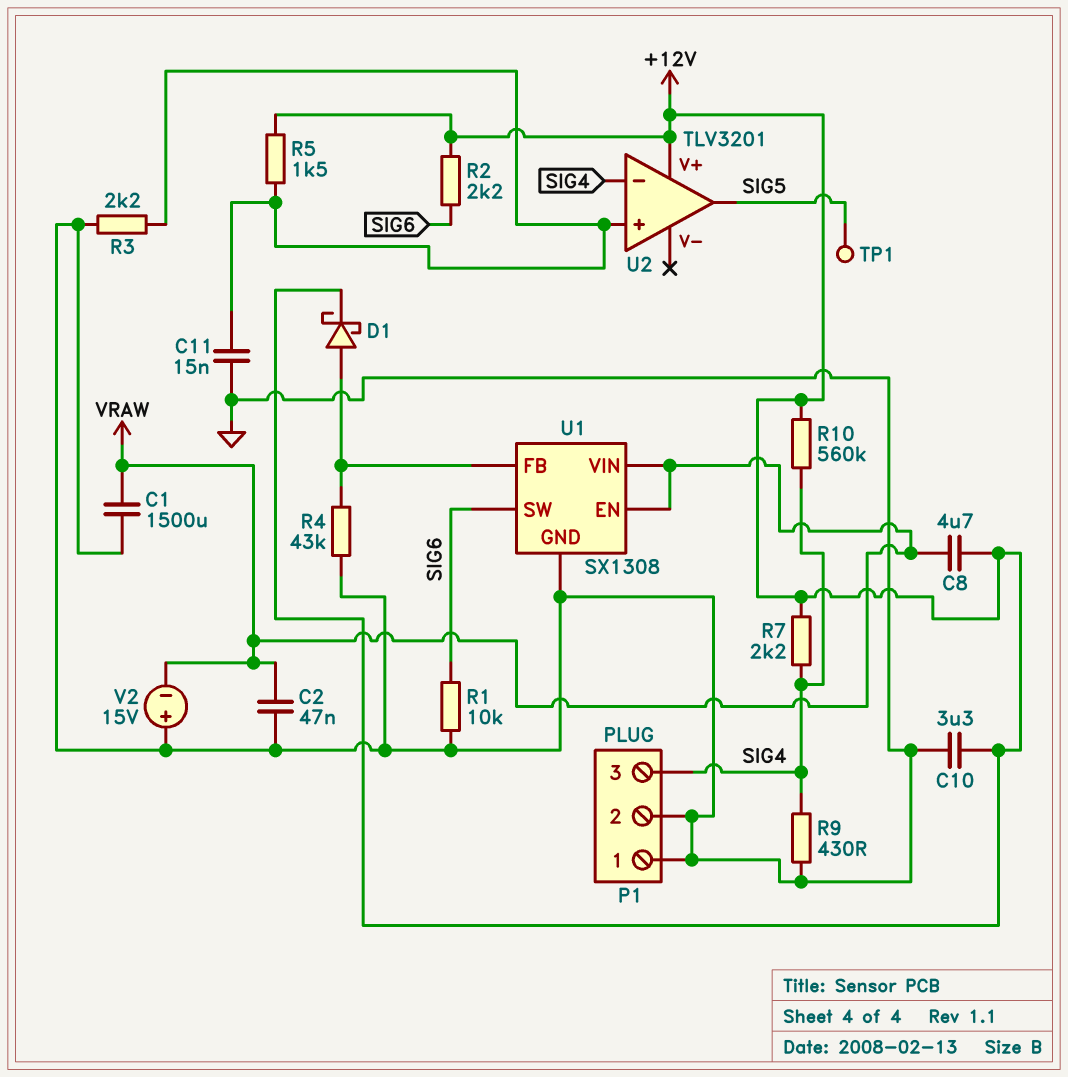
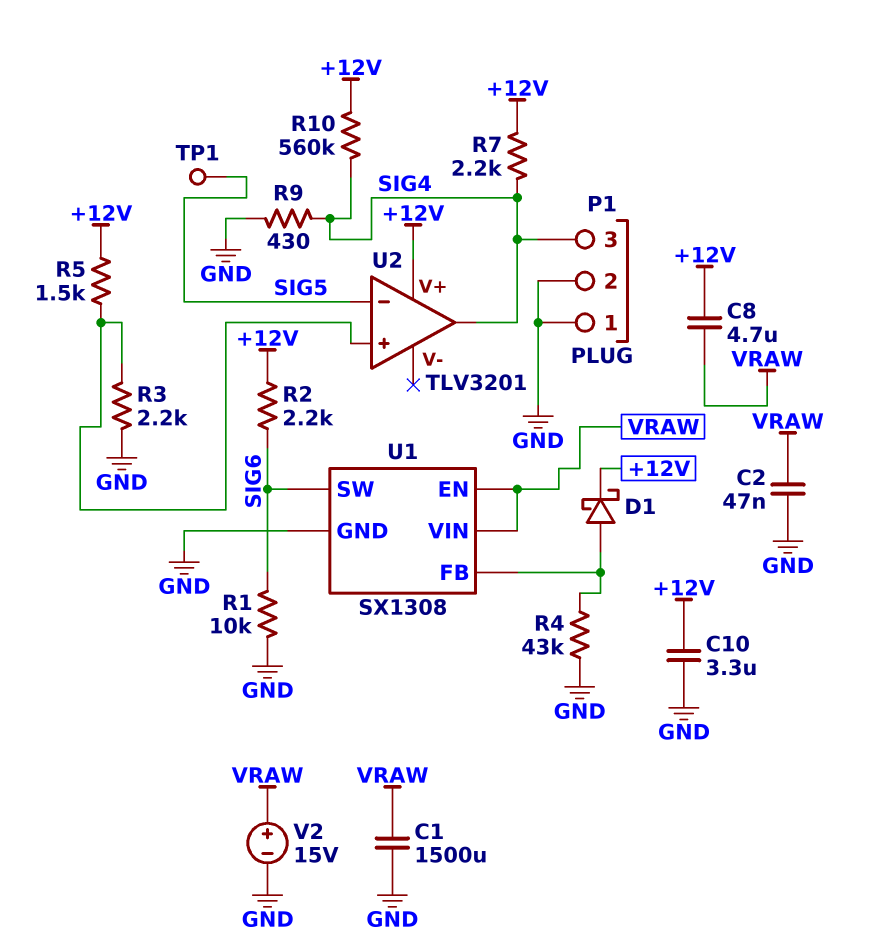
C11: 15nF (GND, U2/in+) -> none
U2 pin in-: SIG4 -> SIG5
U2 pin out: SIG5 -> SIG4
V2: 15V (plus GND, minus VRAW) -> 15V (plus VRAW, minus GND)

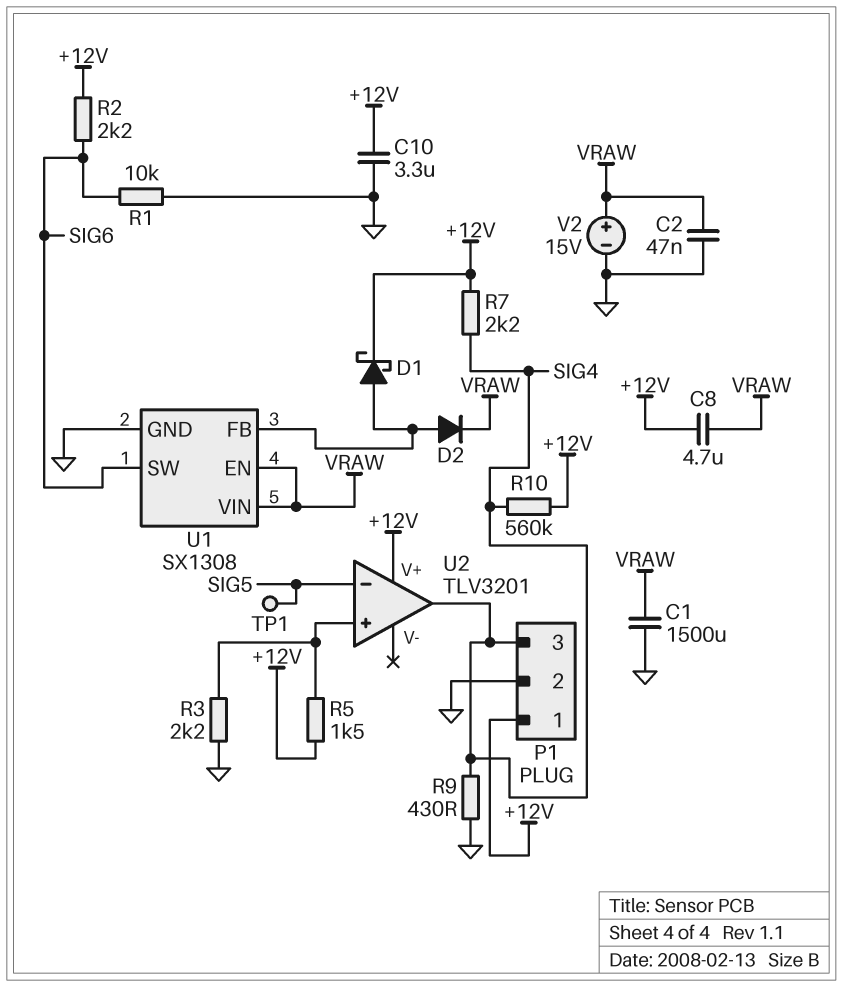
D2: none -> diode (A U1/FB, K VRAW)
P1 pin 1: GND -> +12V
R4: 43k (GND, U1/FB) -> none

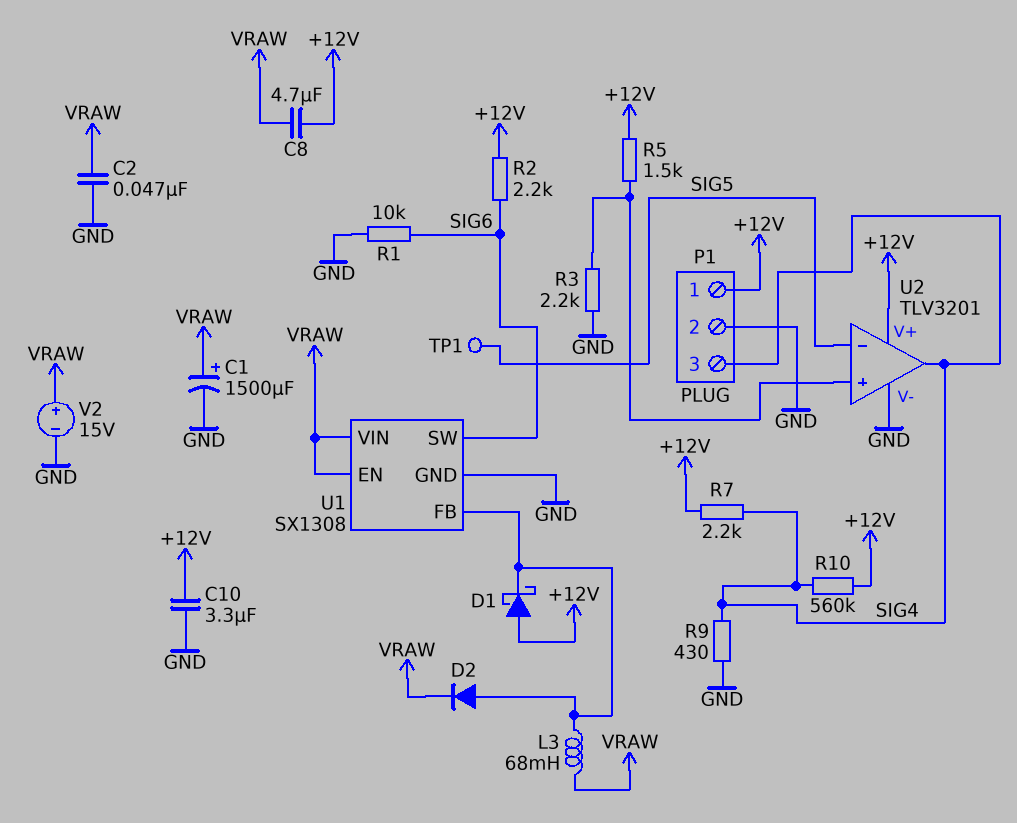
C1: 1500uF (GND, VRAW) -> 1500uF (plus VRAW, minus GND)
D1: schottky (A U1/FB, K +12V) -> schottky (A +12V, K U1/FB)
L3: none -> 68mH (U1/FB, VRAW)
U2 pin V-: none -> GND

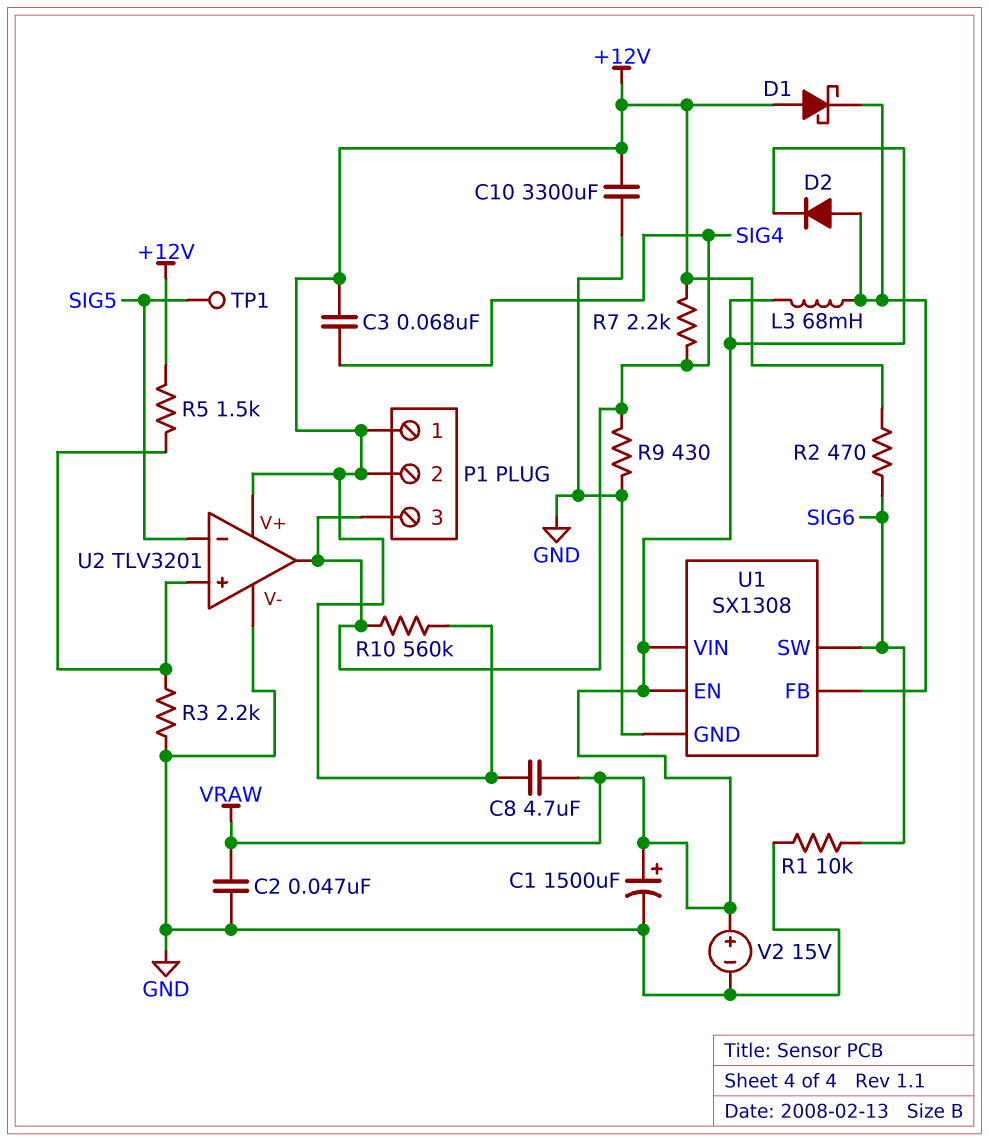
C3: none -> 68nF (+12V, SIG4)
C10: 3.3uF (+12V, GND) -> 3300uF (+12V, GND)
P1 pin 2: GND -> +12V
R2: 2.2k (+12V, SIG6) -> 470 (+12V, SIG6)

